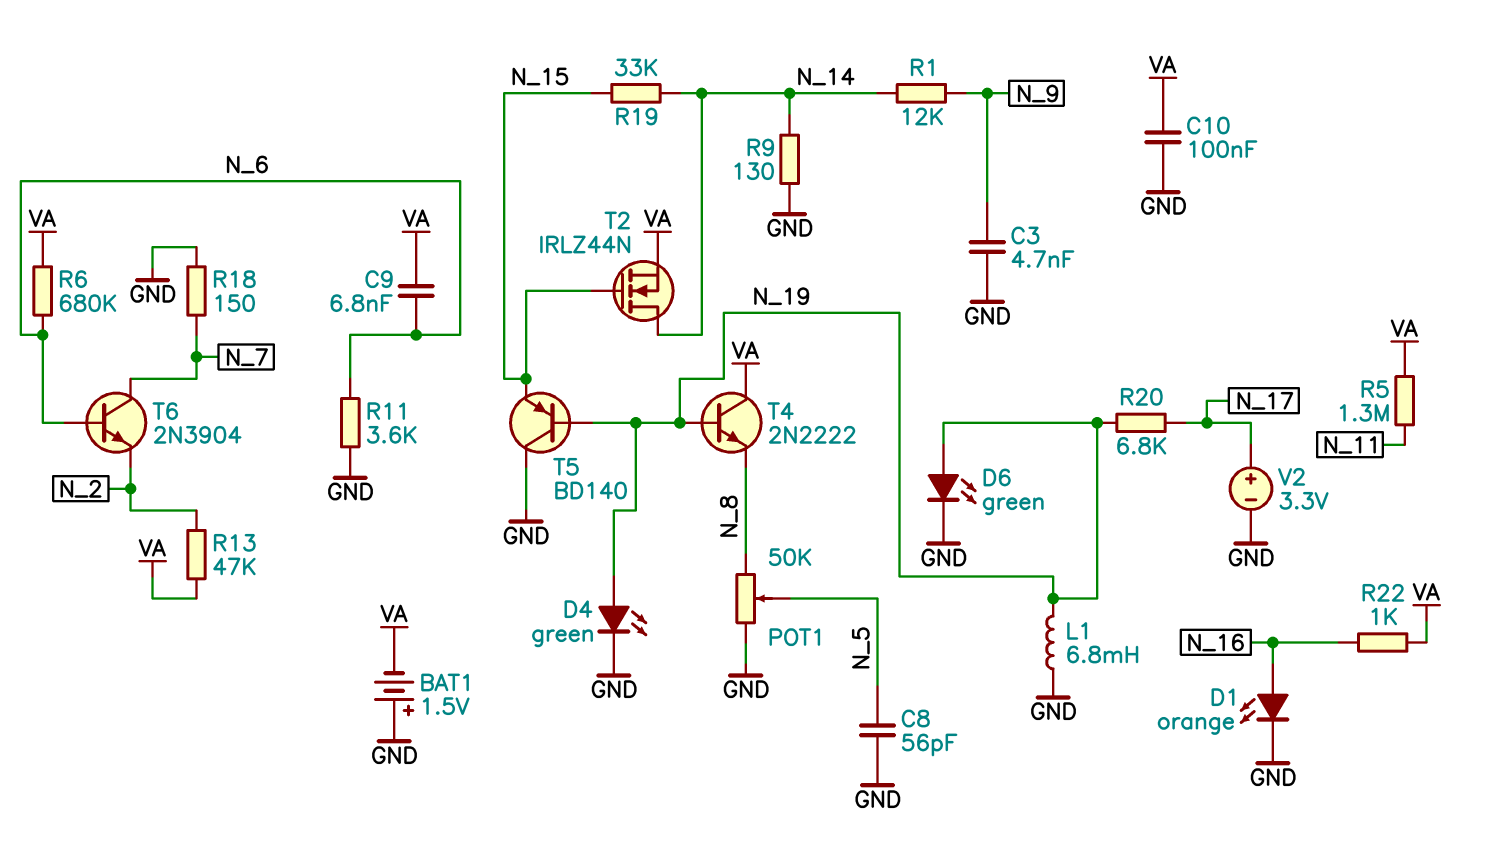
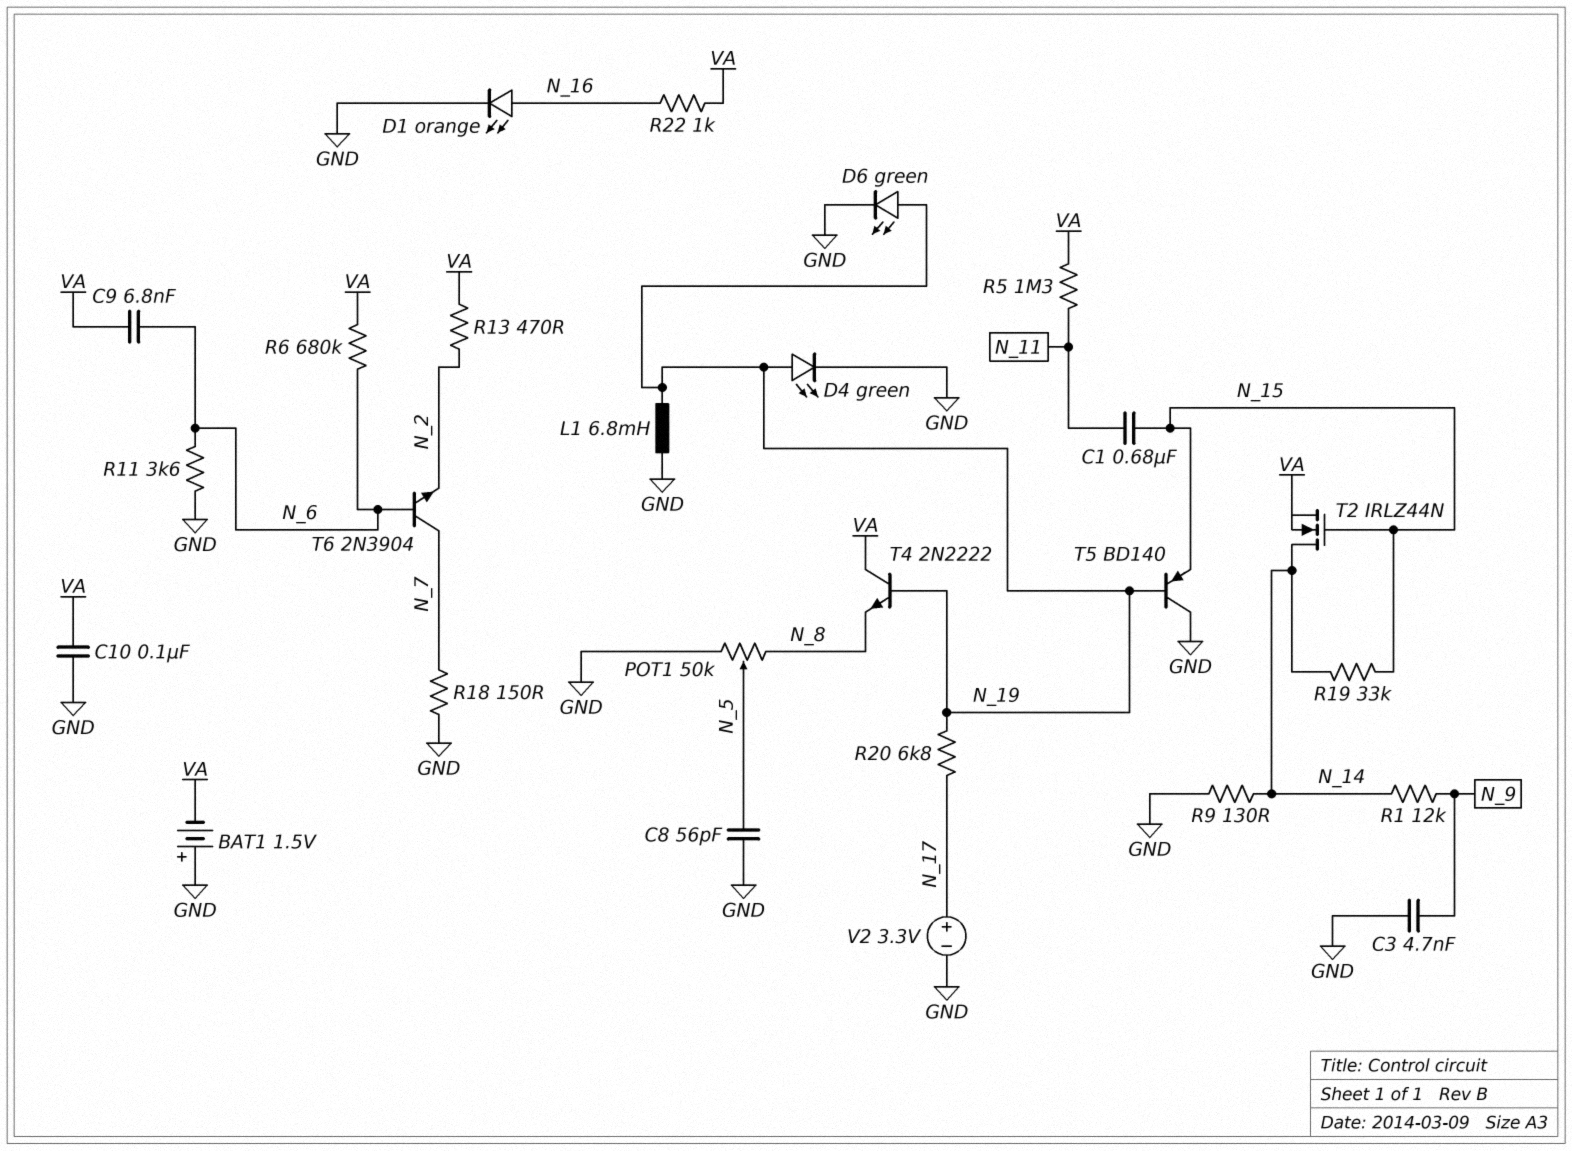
C1: none -> 680nF (N_11, N_15)
R13: 47k (N_2, VA) -> 470 (N_2, VA)

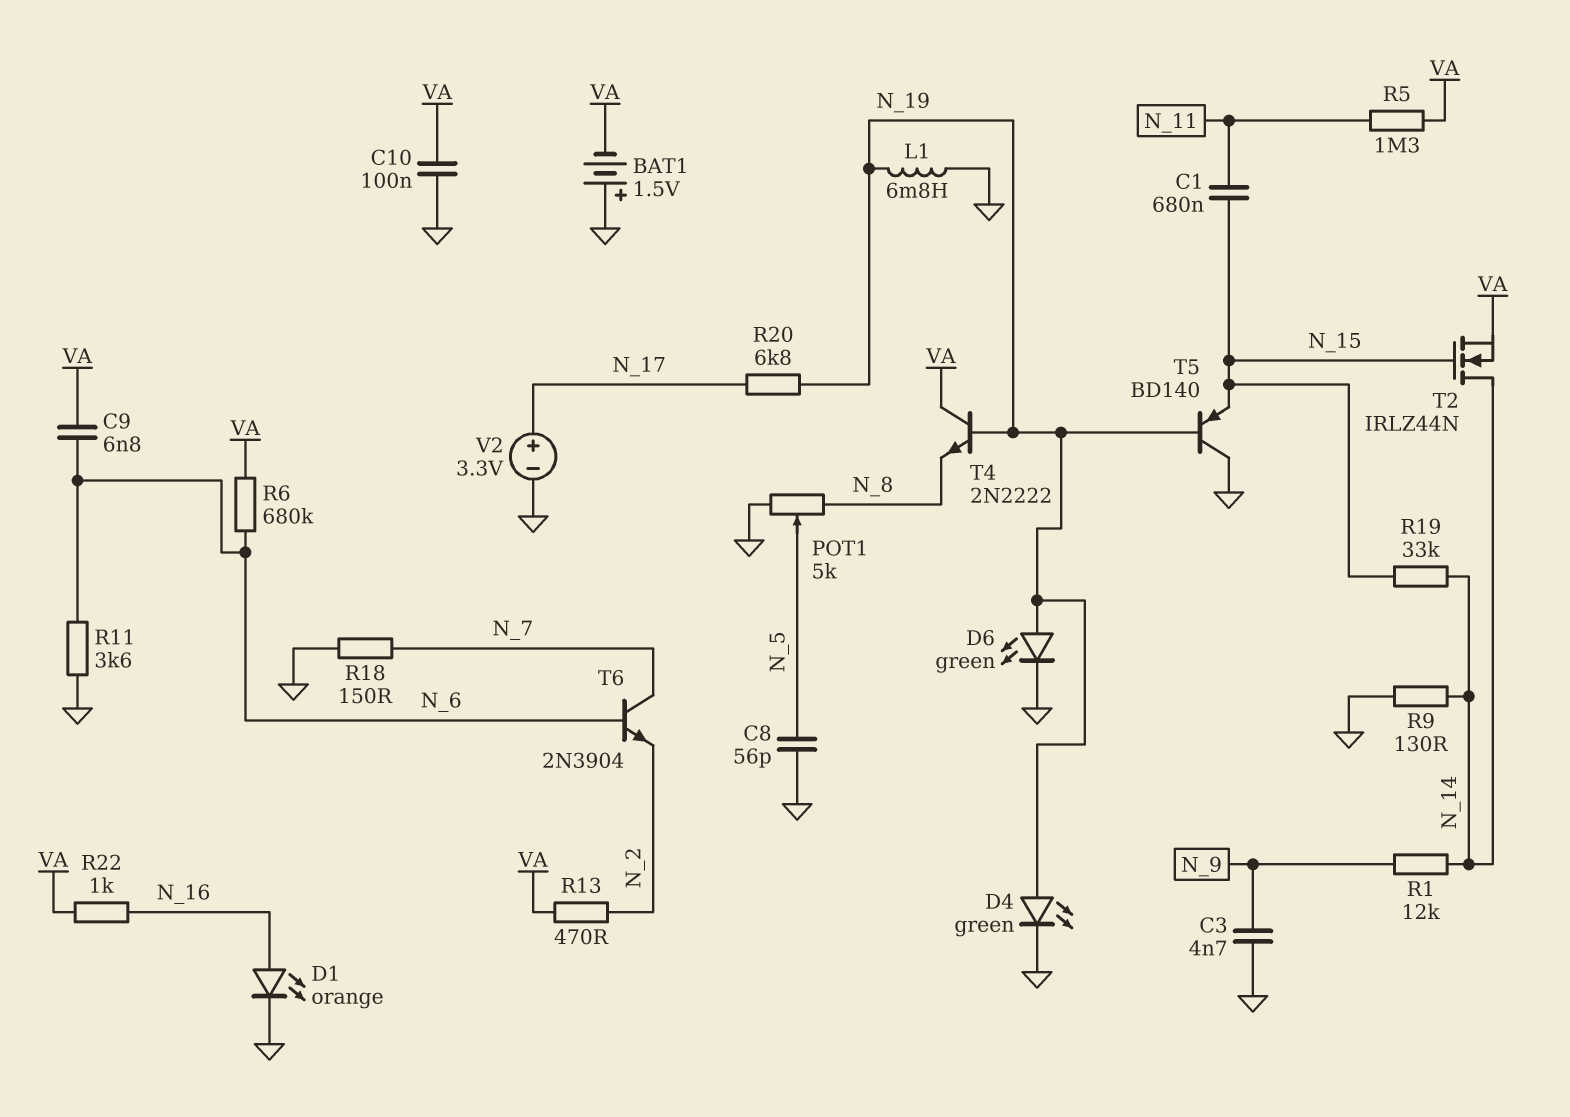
POT1: 50k (GND, N_8, wiper N_5) -> 5k (GND, N_8, wiper N_5)

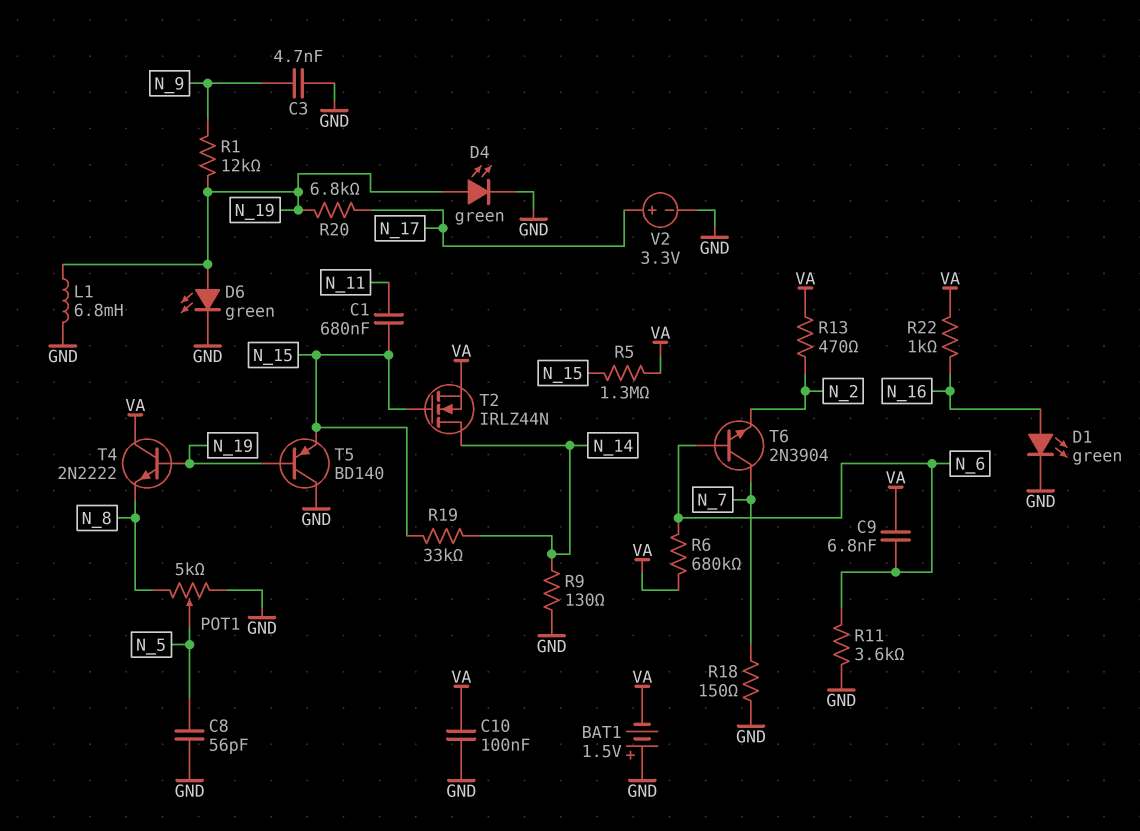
D1: LED orange (A N_16, K GND) -> LED green (A N_16, K GND)
R1: 12k (N_9, N_14) -> 12k (N_9, N_19)
R5: 1.3M (N_11, VA) -> 1.3M (N_15, VA)

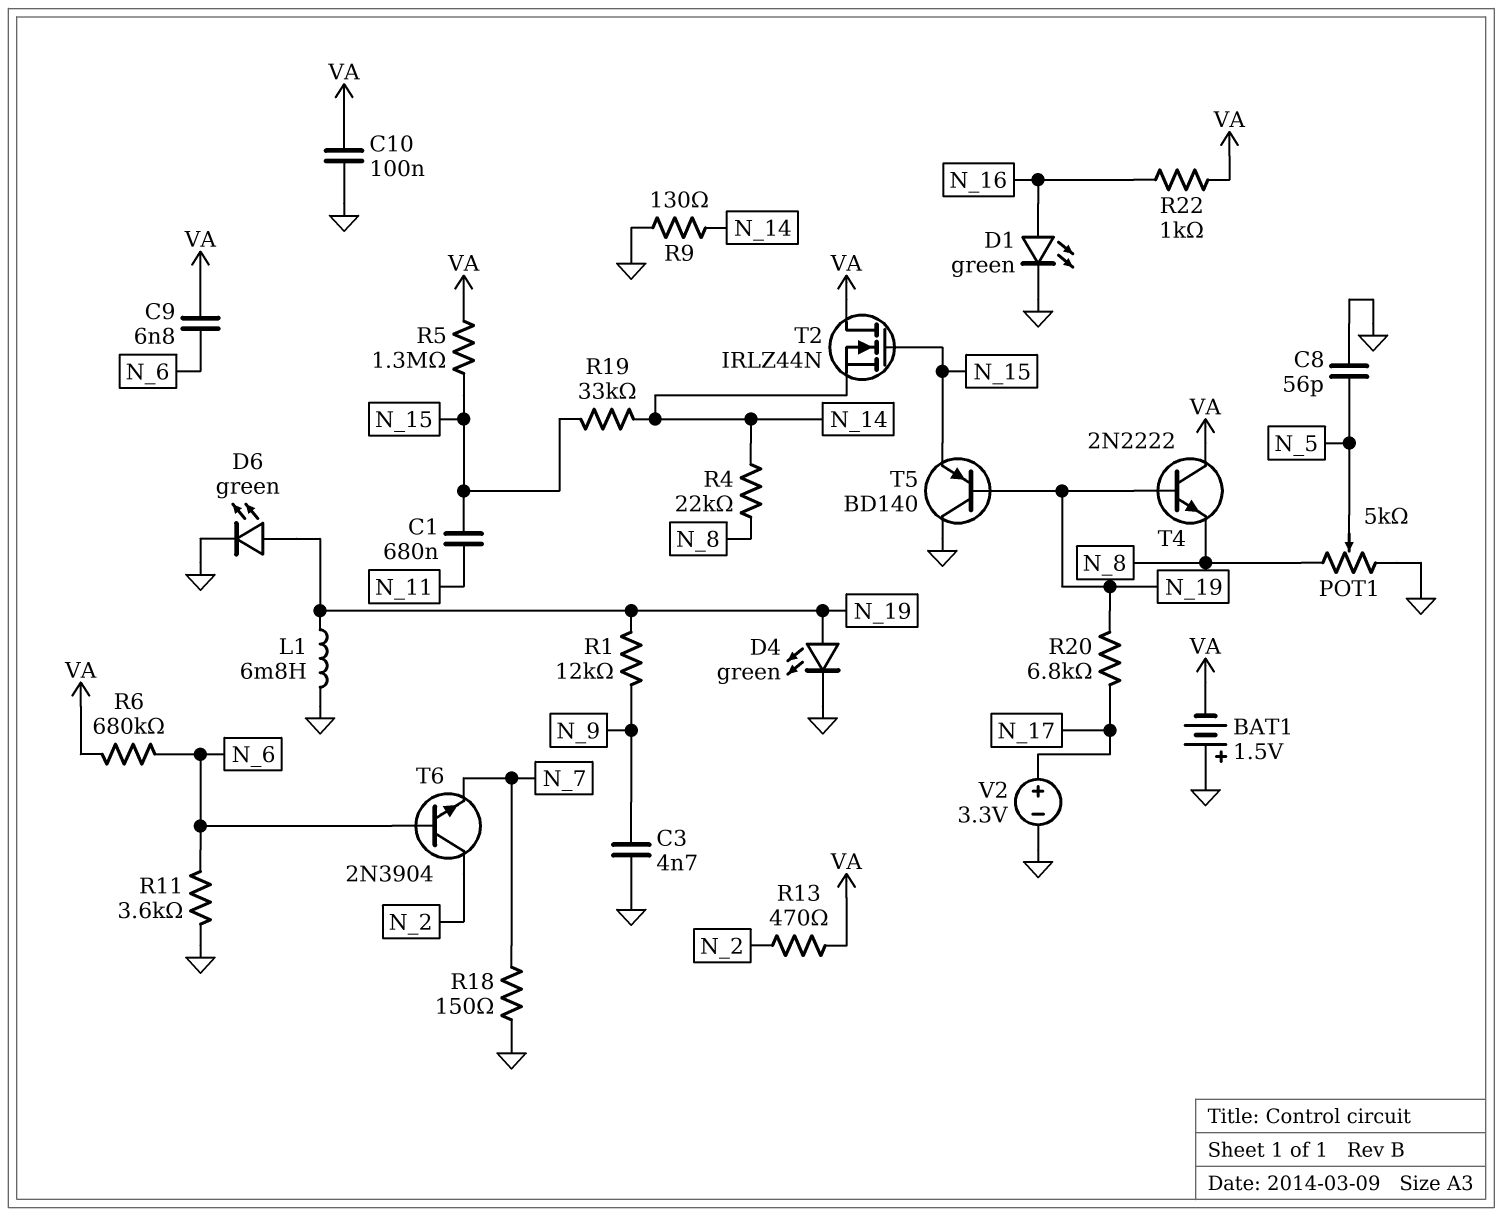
R4: none -> 22k (N_8, N_14)
T2: NMOS IRLZ44N (G N_15, D N_14, S VA) -> NMOS IRLZ44N (G N_15, D VA, S N_14)
T6: NPN 2N3904 (B N_6, C N_7, E N_2) -> NPN 2N3904 (B N_6, C N_2, E N_7)

